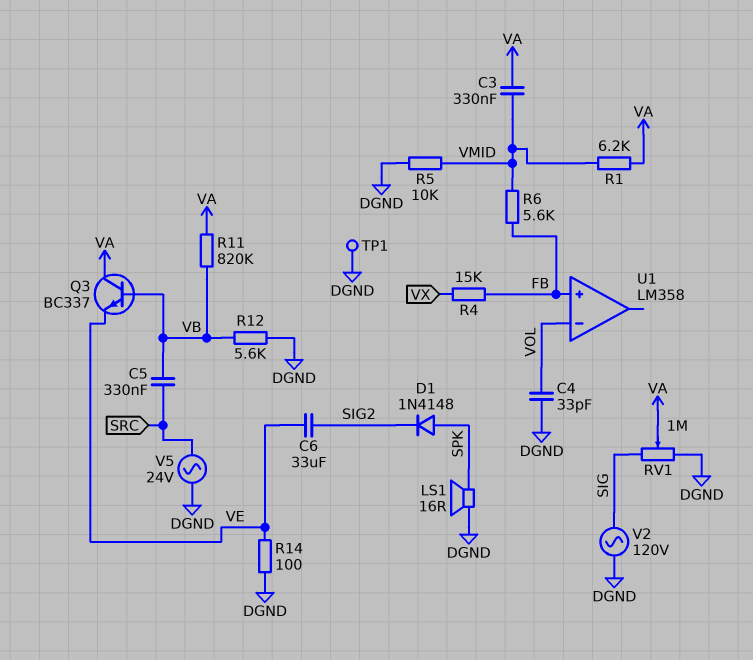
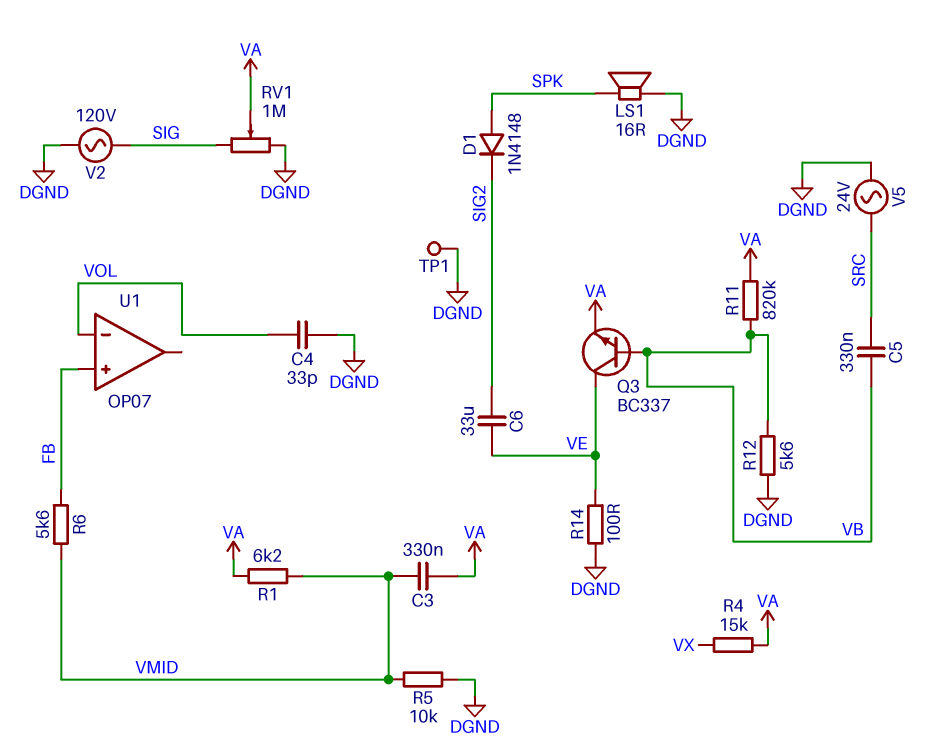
Q3: NPN BC337 (B VB, C VA, E VE) -> NPN BC337 (B VB, C VE, E VA)
R4: 15k (FB, VX) -> 15k (VA, VX)
U1: LM358 -> OP07

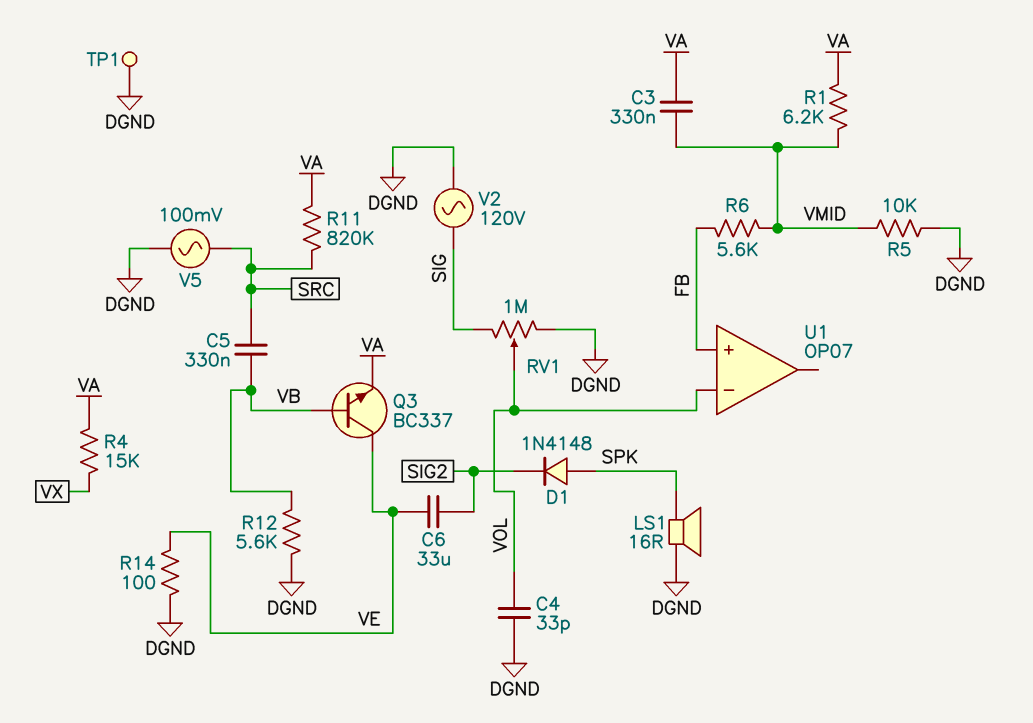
R11: 820k (VA, VB) -> 820k (SRC, VA)
RV1: 1M (DGND, SIG, wiper VA) -> 1M (DGND, SIG, wiper VOL)
V5: AC 24V (DGND, SRC) -> AC 100mV (DGND, SRC)

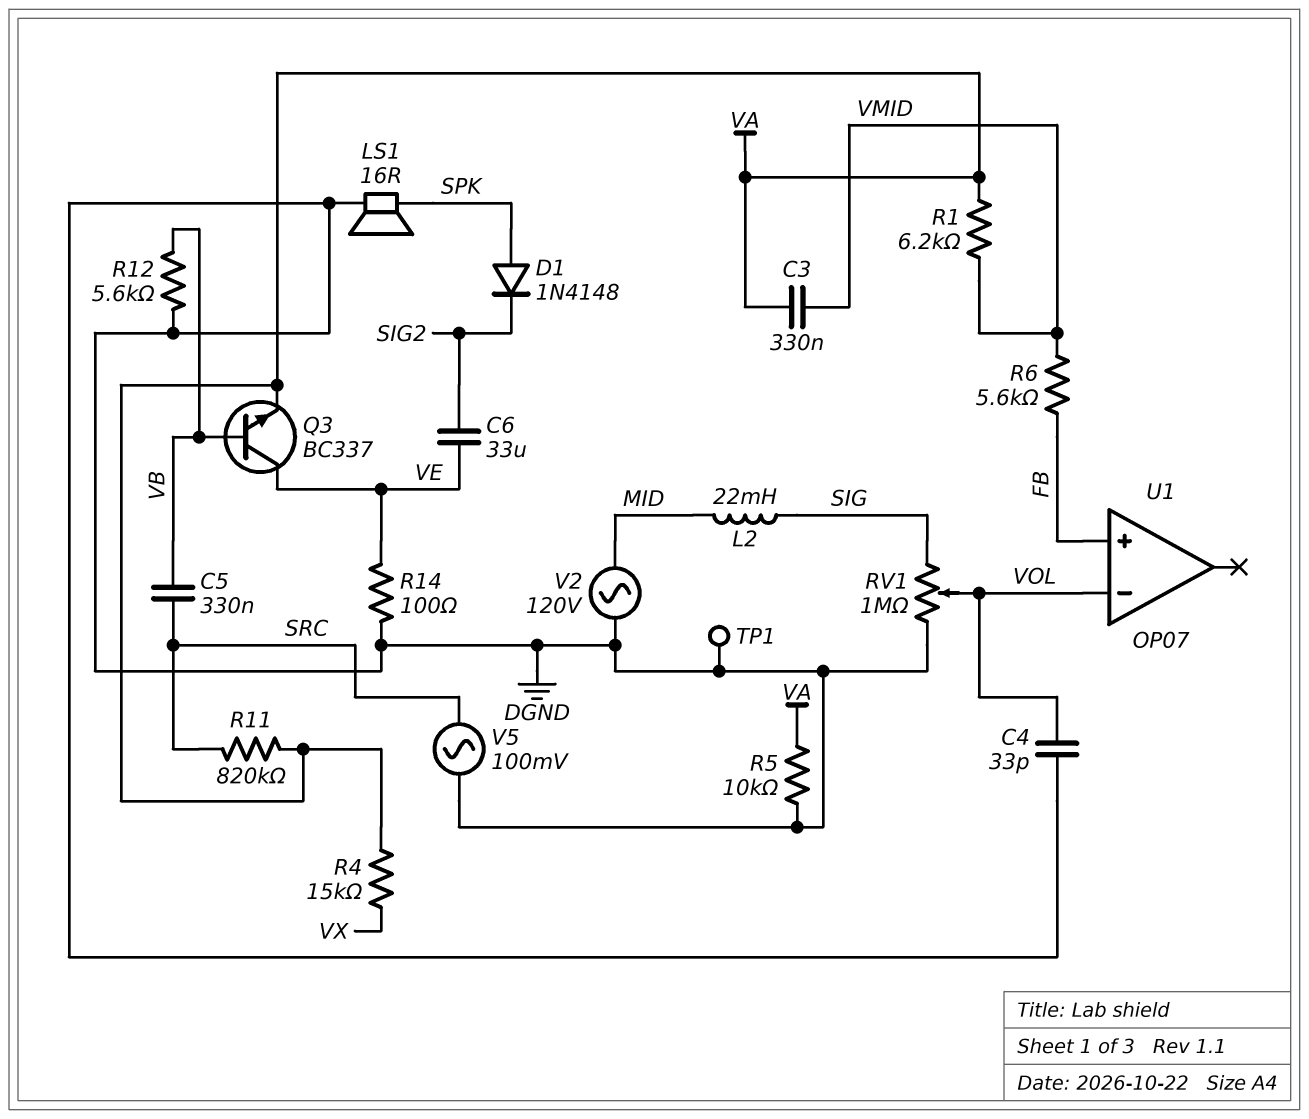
L2: none -> 22mH (MID, SIG)
R5: 10k (DGND, VMID) -> 10k (DGND, VA)
V2: AC 120V (DGND, SIG) -> AC 120V (DGND, MID)

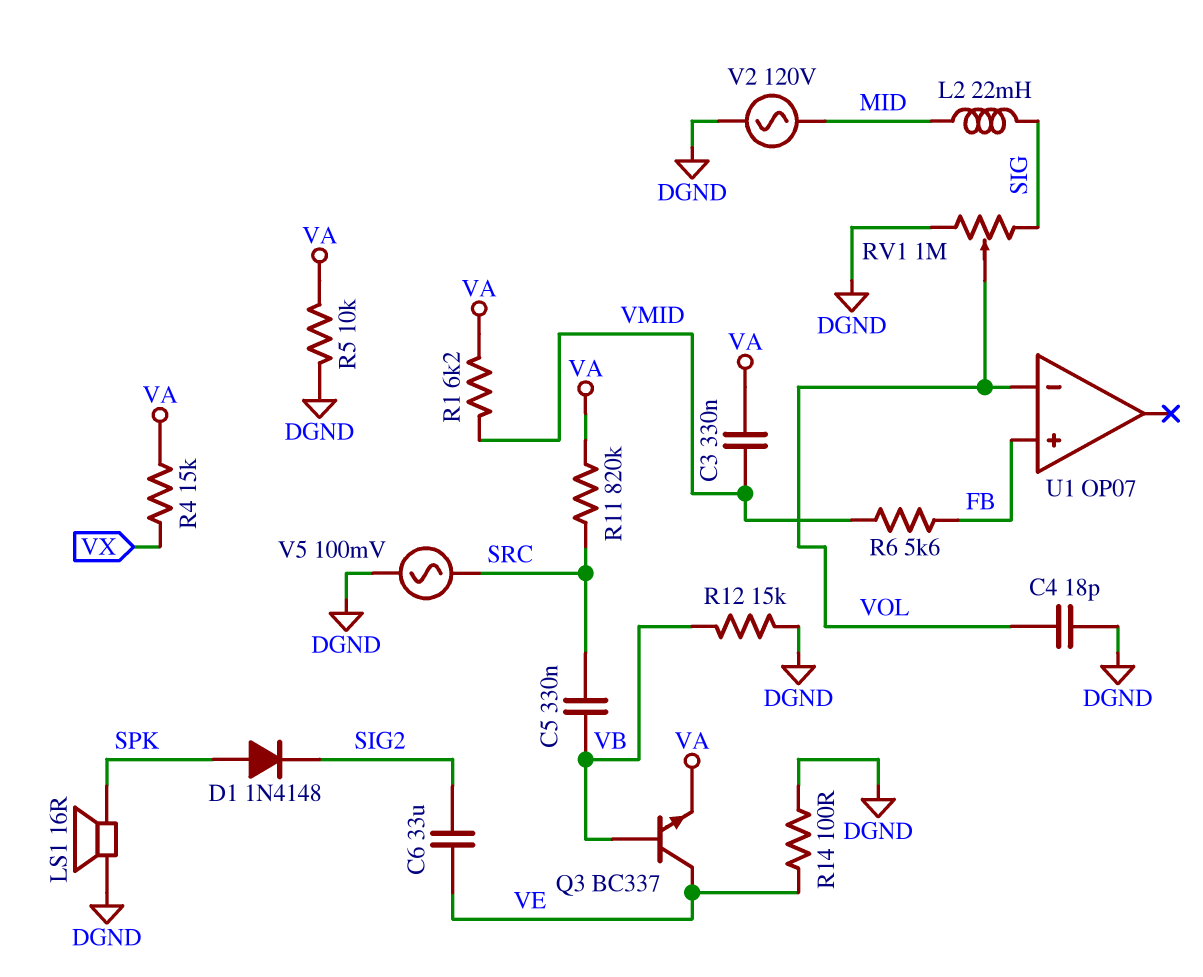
C4: 33pF (DGND, VOL) -> 18pF (DGND, VOL)
R12: 5.6k (DGND, VB) -> 15k (DGND, VB)
TP1: test point (DGND) -> none

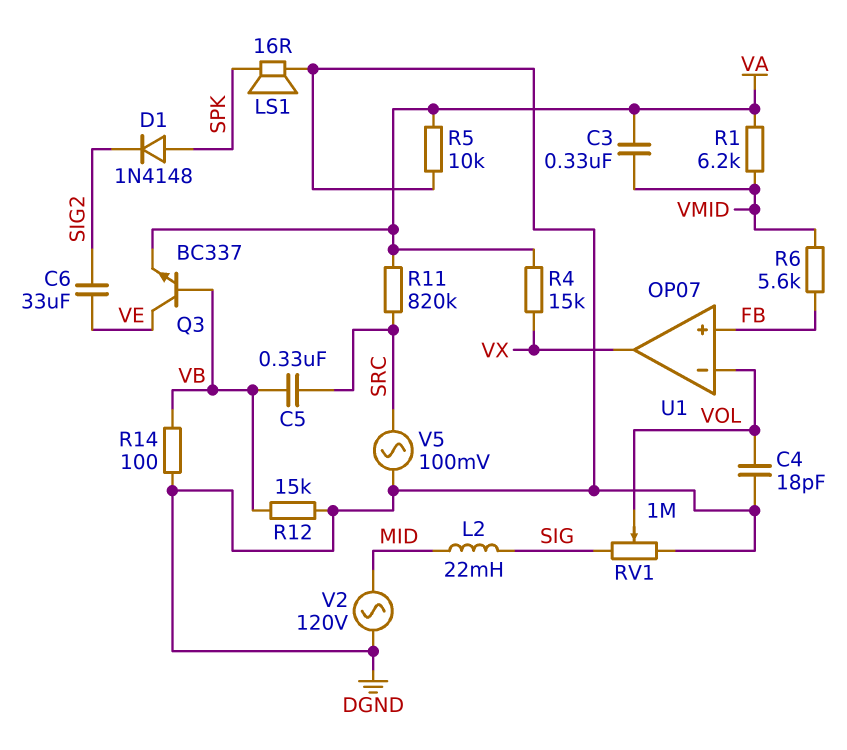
R14: 100 (DGND, VE) -> 100 (DGND, VB)
U1 pin out: none -> VX

